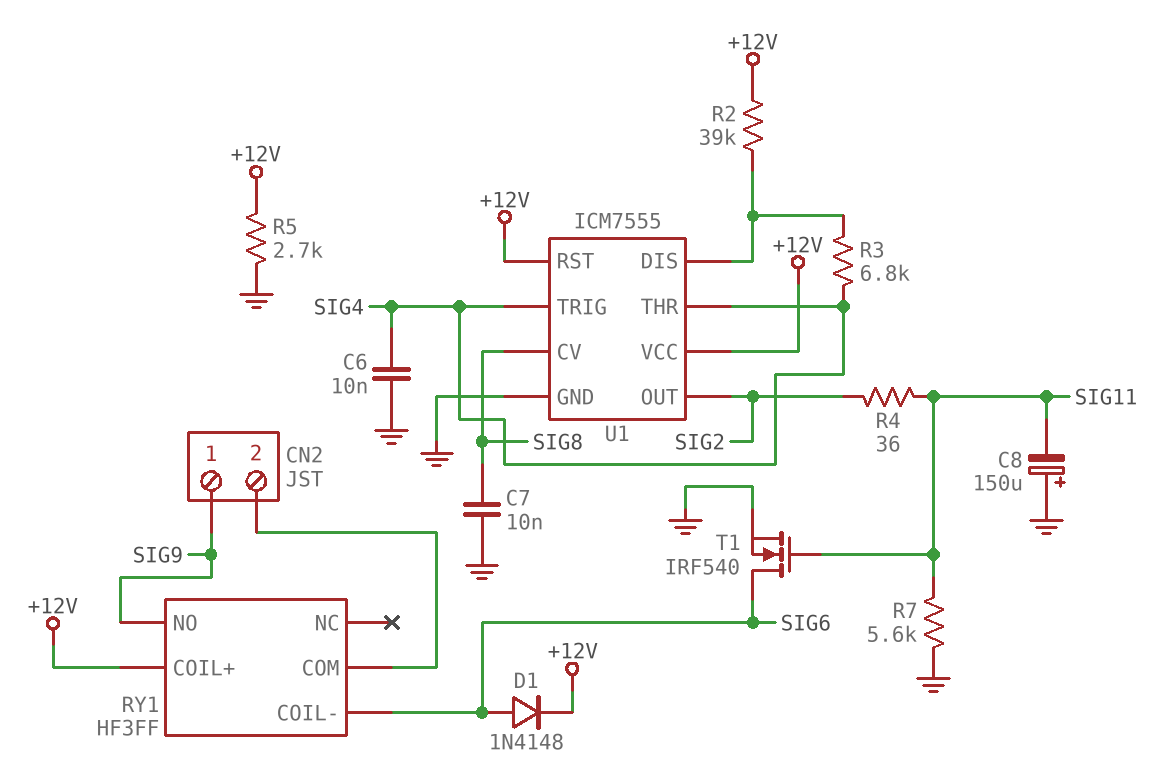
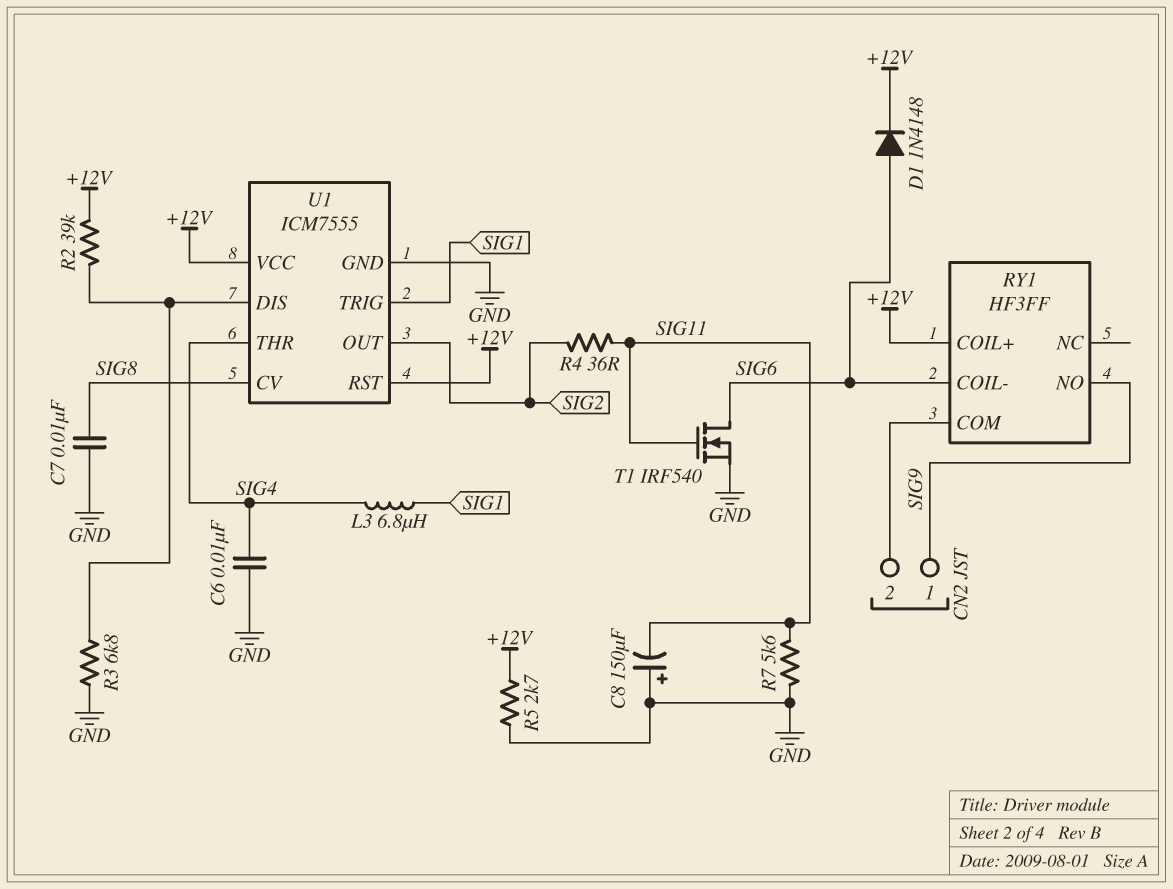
L3: none -> 6.8uH (SIG1, SIG4)
R3: 6.8k (SIG4, U1/DIS) -> 6.8k (GND, U1/DIS)
U1 pin TRIG: SIG4 -> SIG1

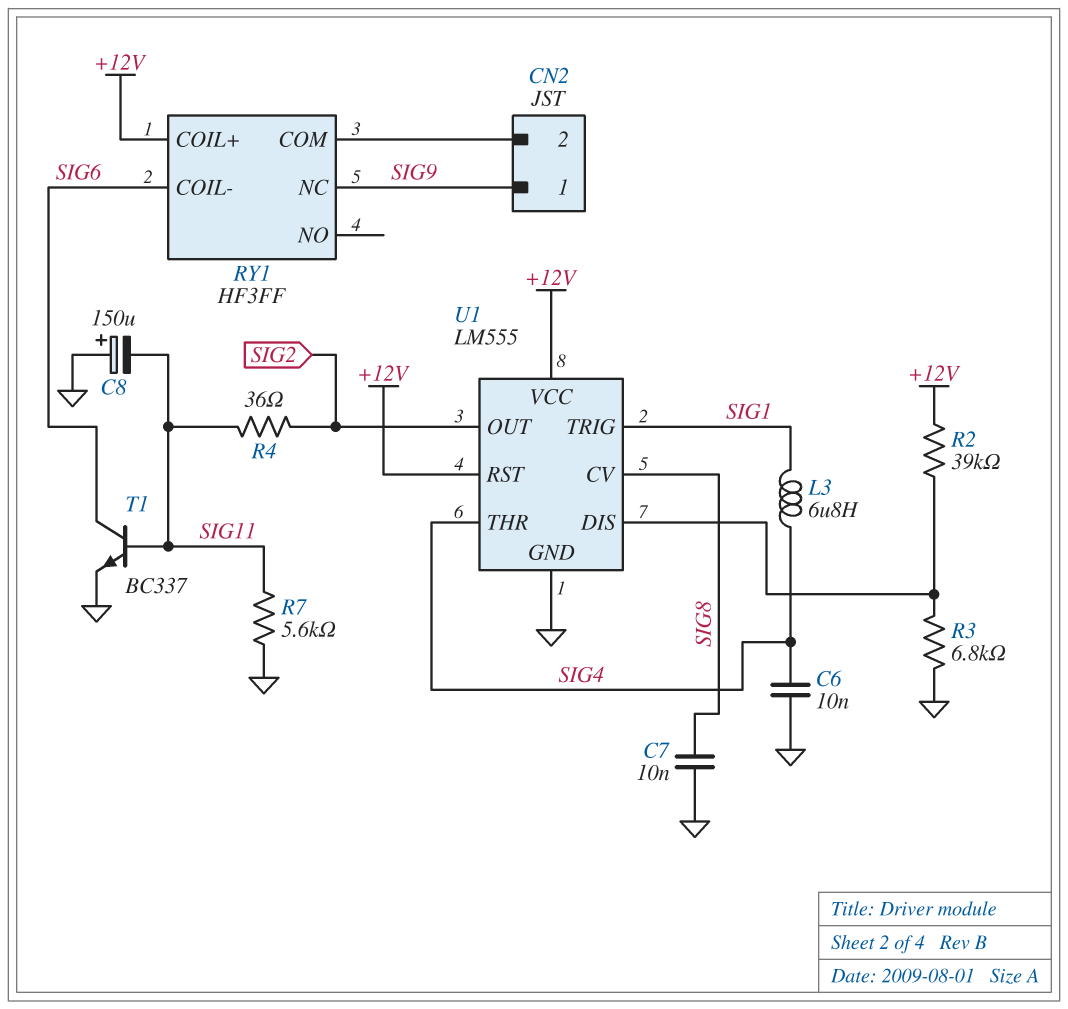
D1: diode 1N4148 (A SIG6, K +12V) -> none
R5: 2.7k (+12V, GND) -> none
RY1 pin NC: none -> SIG9
RY1 pin NO: SIG9 -> none
T1: NMOS IRF540 (G SIG11, D SIG6, S GND) -> NPN BC337 (B SIG11, C SIG6, E GND)
U1: ICM7555 -> LM555

